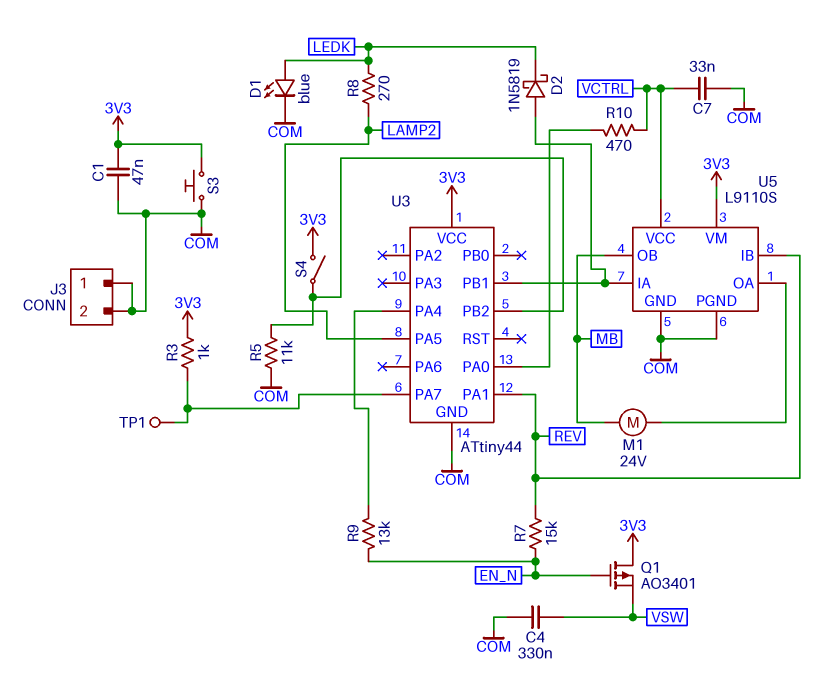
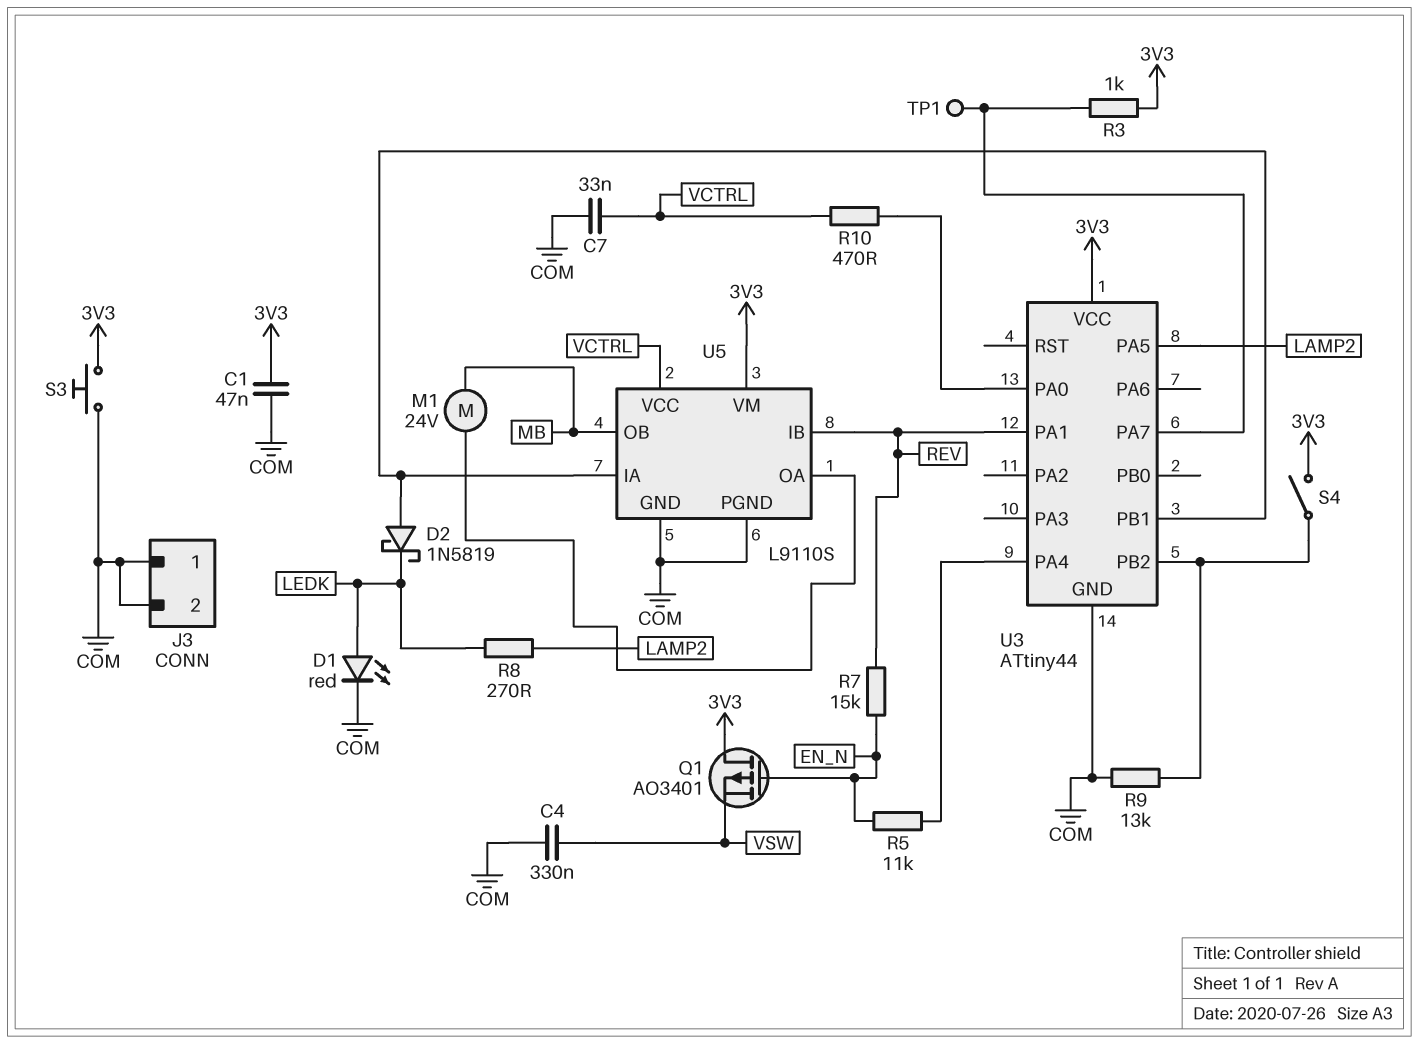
D1: LED blue (A LEDK, K COM) -> LED red (A LEDK, K COM)
R5: 11k (COM, U3/PB2) -> 11k (EN_N, U3/PA4)
R9: 13k (EN_N, U3/PA4) -> 13k (COM, U3/PB2)

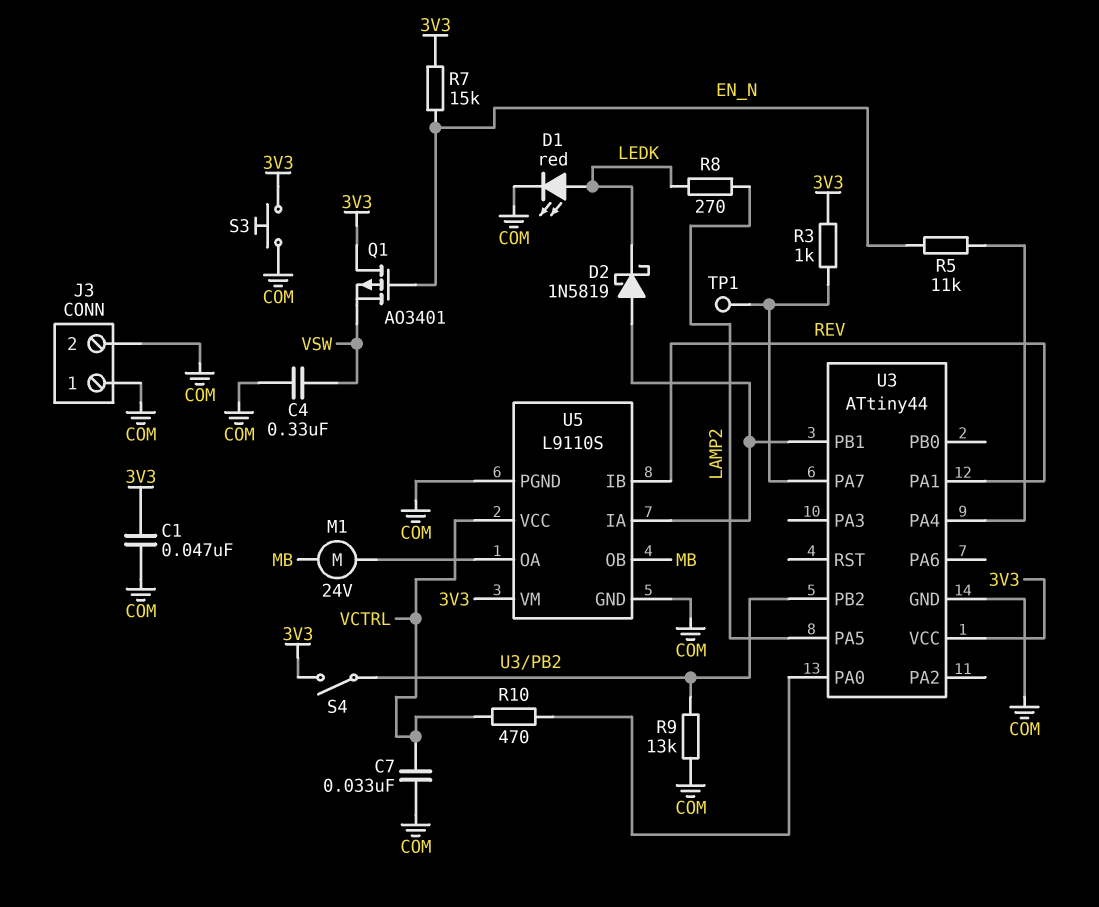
R7: 15k (EN_N, REV) -> 15k (3V3, EN_N)

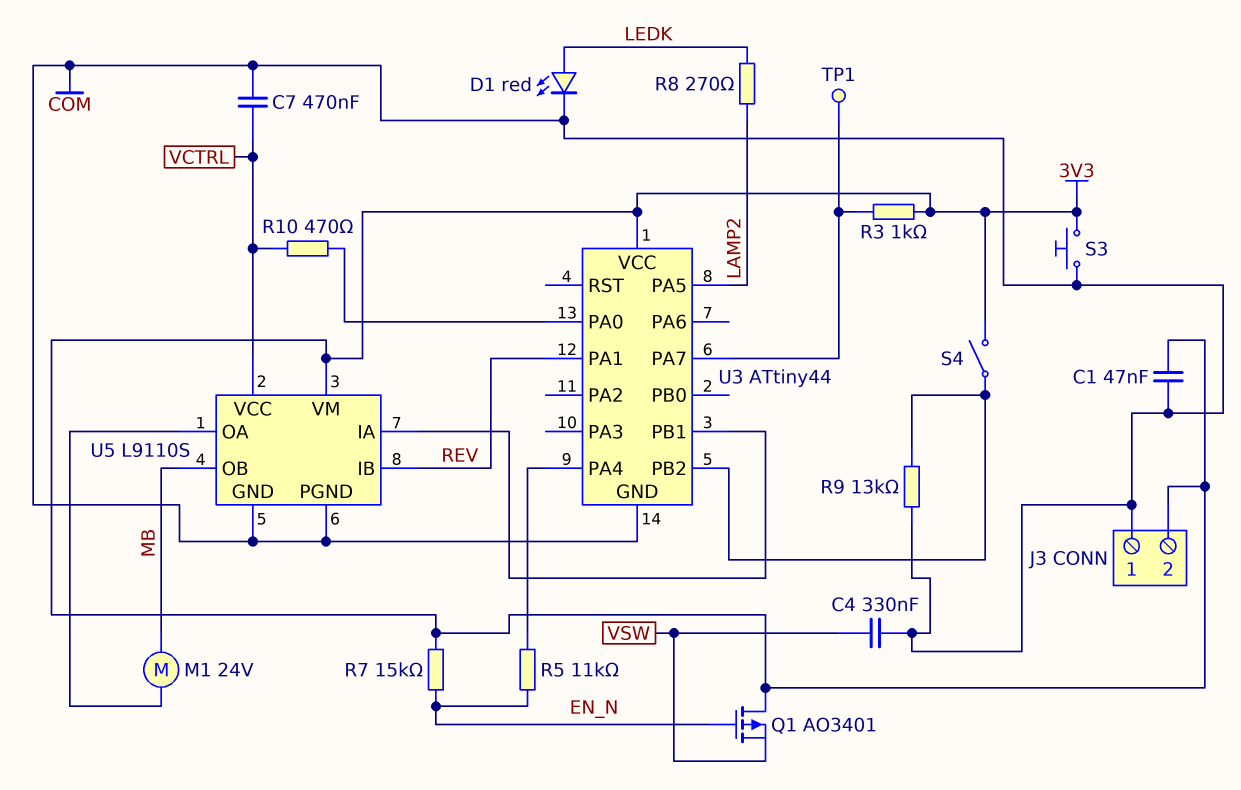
C7: 33nF (COM, VCTRL) -> 470nF (COM, VCTRL)
D2: schottky 1N5819 (A U3/PB1, K LEDK) -> none
J3 pin 2: COM -> 3V3

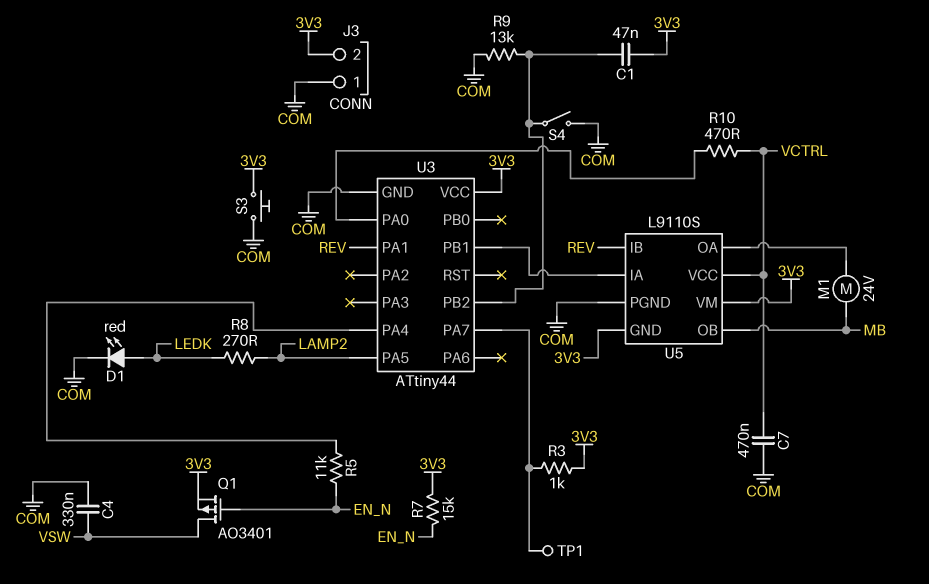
C1: 47nF (3V3, COM) -> 47nF (3V3, U3/PB2)
Q1: PMOS AO3401 (G EN_N, D 3V3, S VSW) -> PMOS AO3401 (G EN_N, D VSW, S 3V3)
S4: switch (3V3, U3/PB2) -> switch (COM, U3/PB2)
U5 pin GND: COM -> 3V3

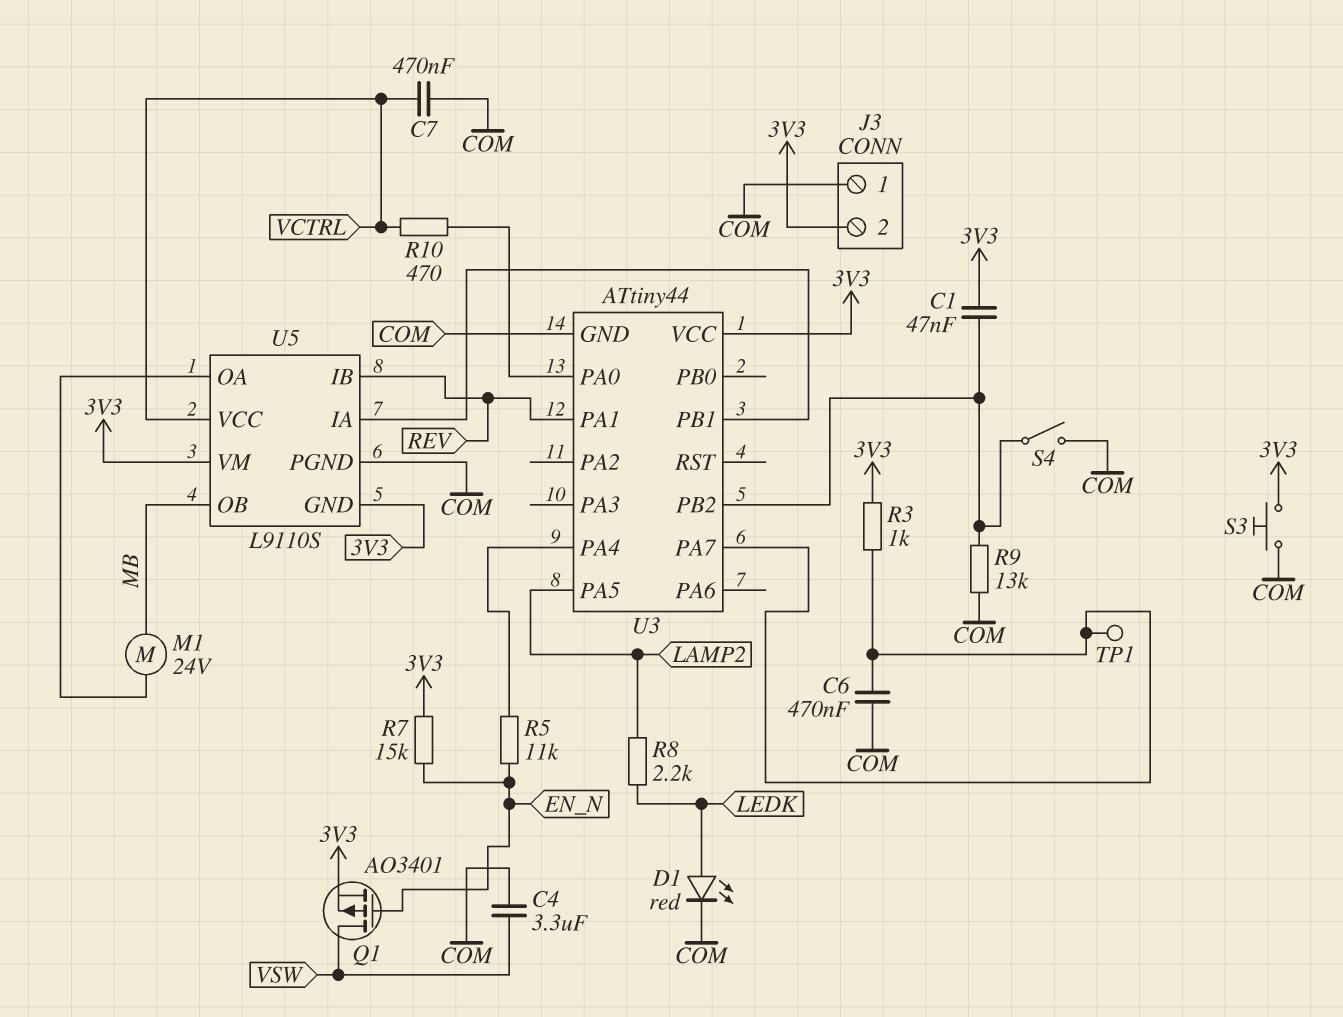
C4: 330nF (COM, VSW) -> 3.3uF (COM, VSW)
C6: none -> 470nF (COM, U3/PA7)
R8: 270 (LAMP2, LEDK) -> 2.2k (LAMP2, LEDK)

